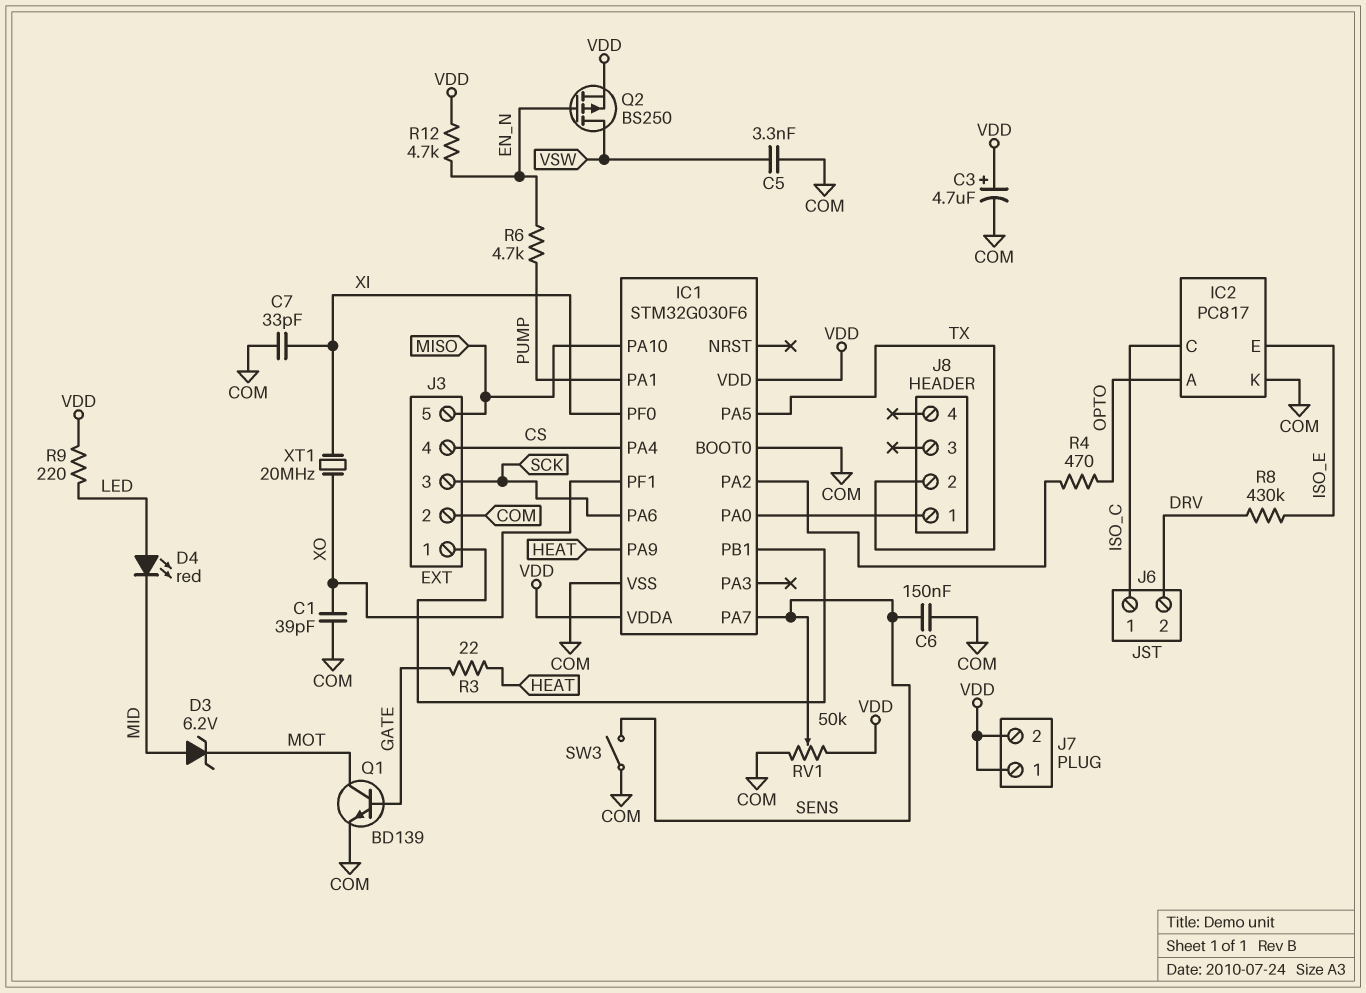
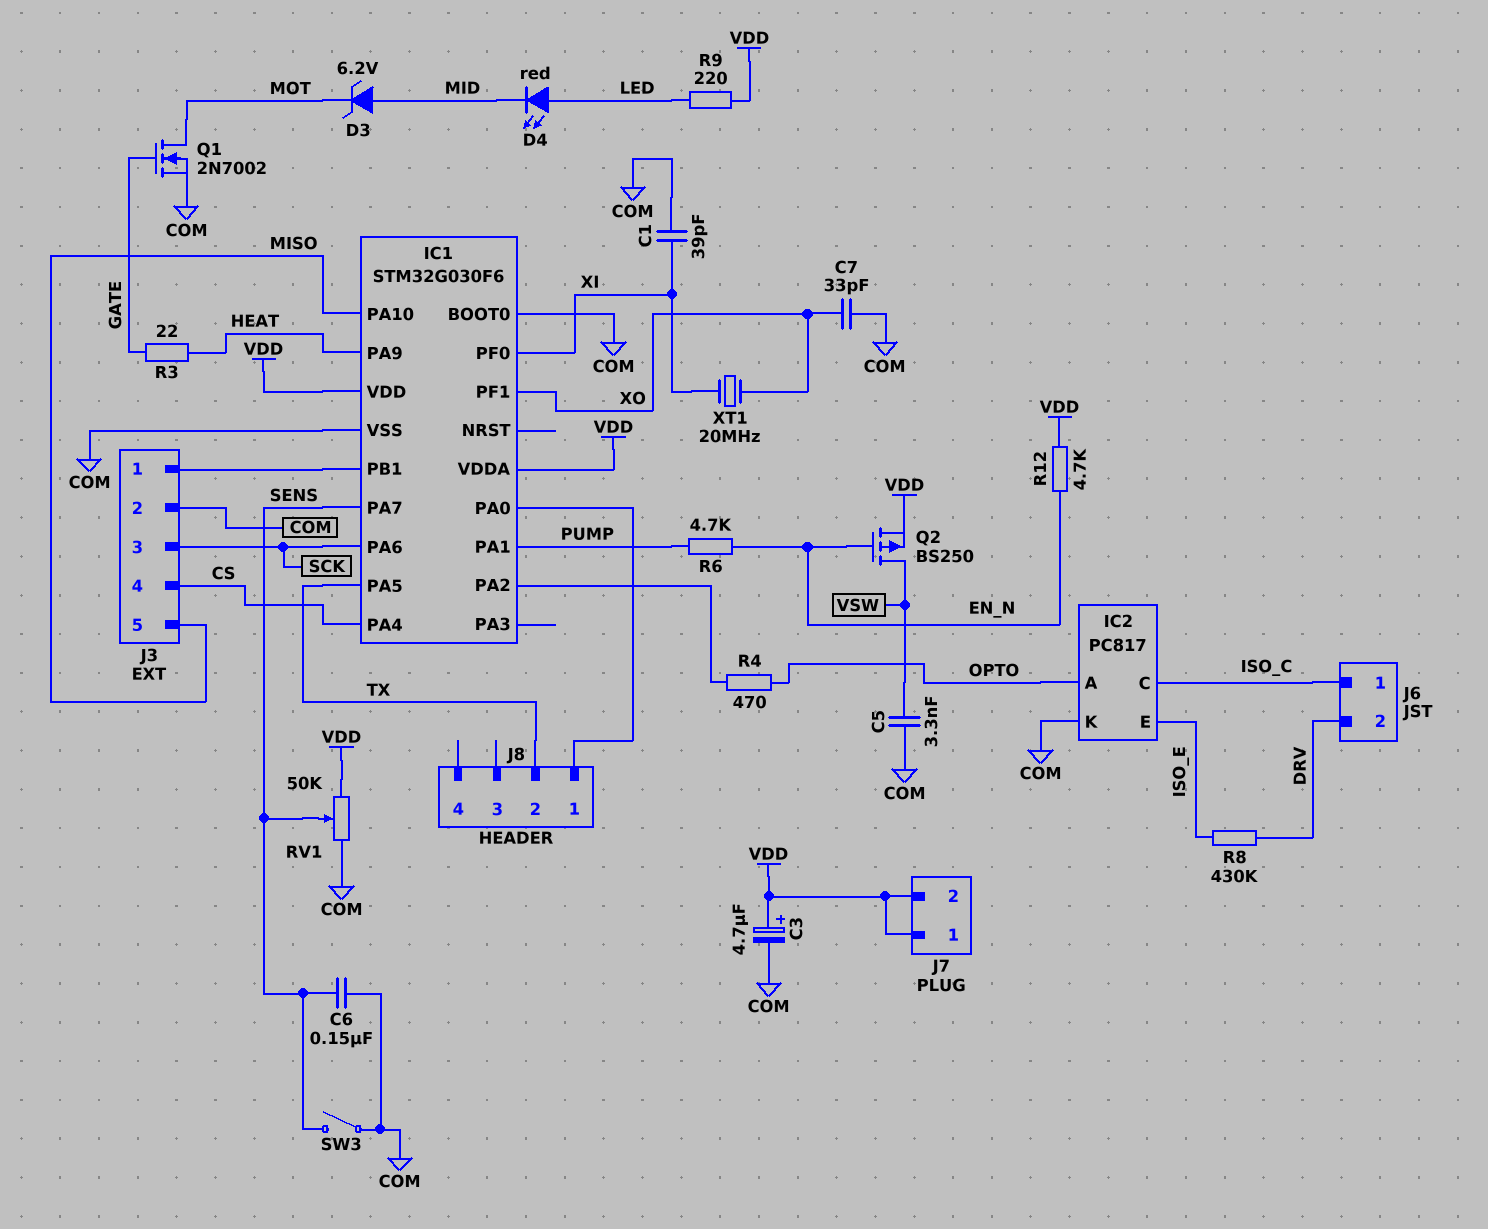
C1: 39pF (COM, XO) -> 39pF (COM, XI)
C7: 33pF (COM, XI) -> 33pF (COM, XO)
Q1: NPN BD139 (B GATE, C MOT, E COM) -> NMOS 2N7002 (G GATE, D MOT, S COM)

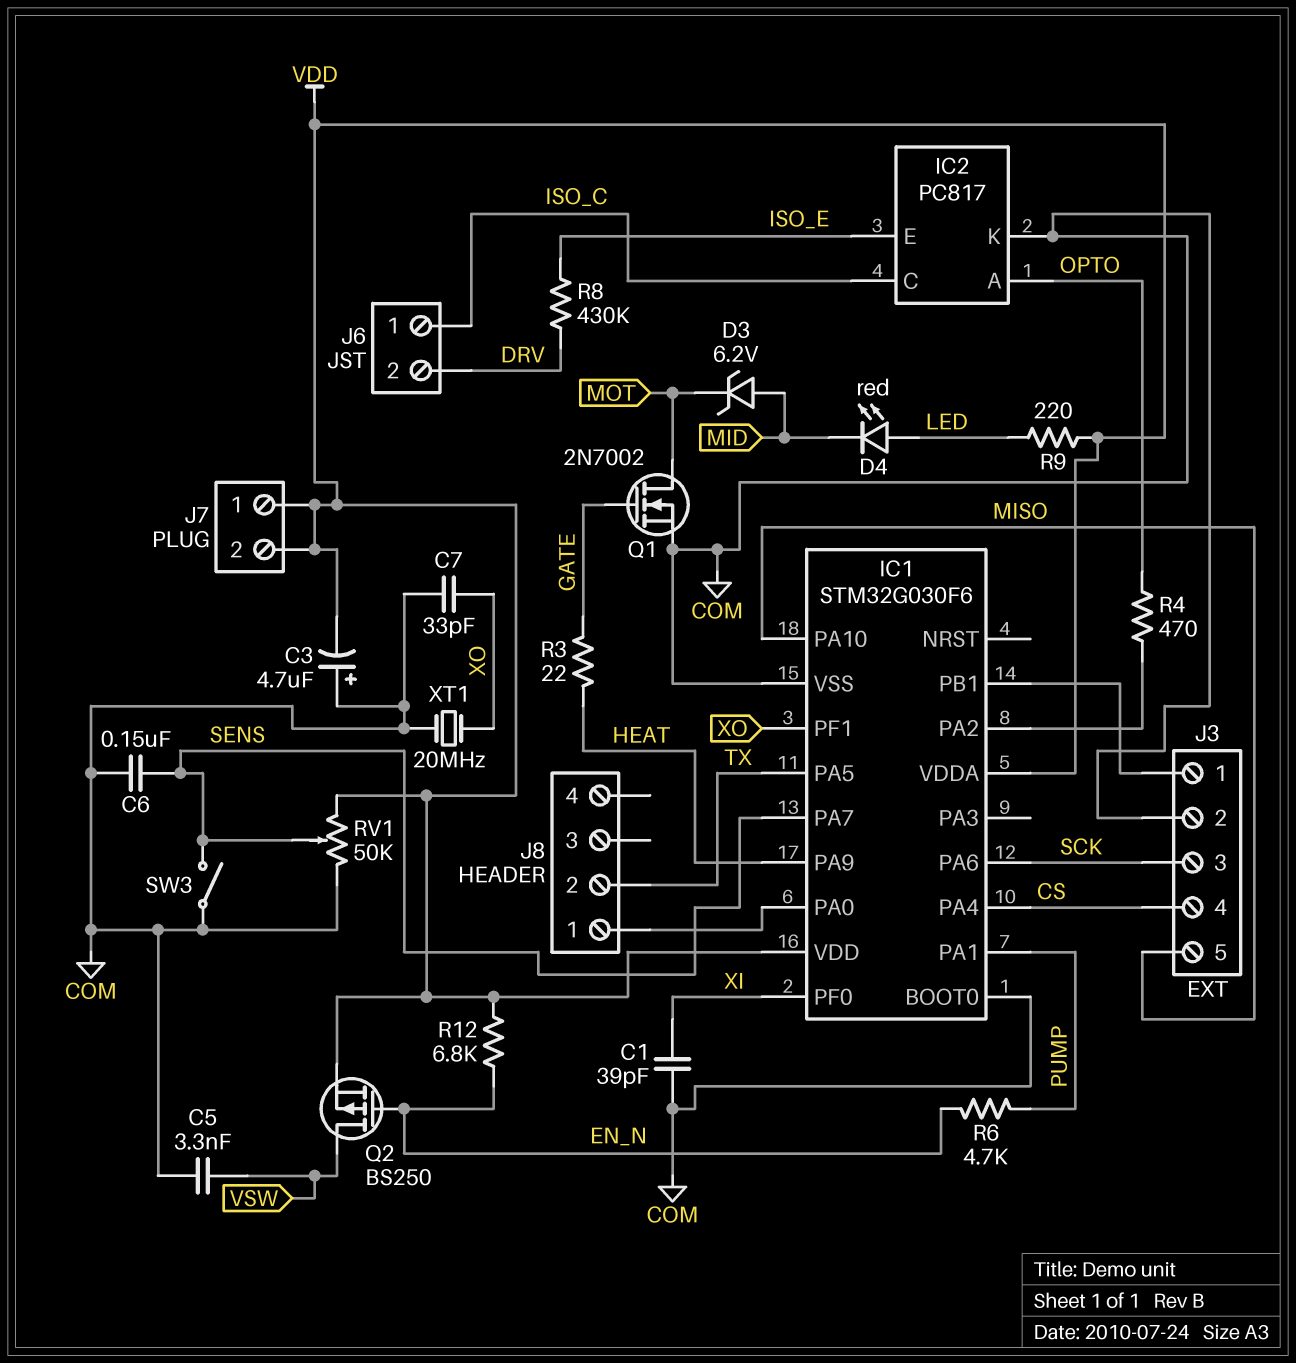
C3: 4.7uF (plus VDD, minus COM) -> 4.7uF (plus COM, minus VDD)
R12: 4.7k (EN_N, VDD) -> 6.8k (EN_N, VDD)
XT1: 20MHz (XI, XO) -> 20MHz (COM, XO)

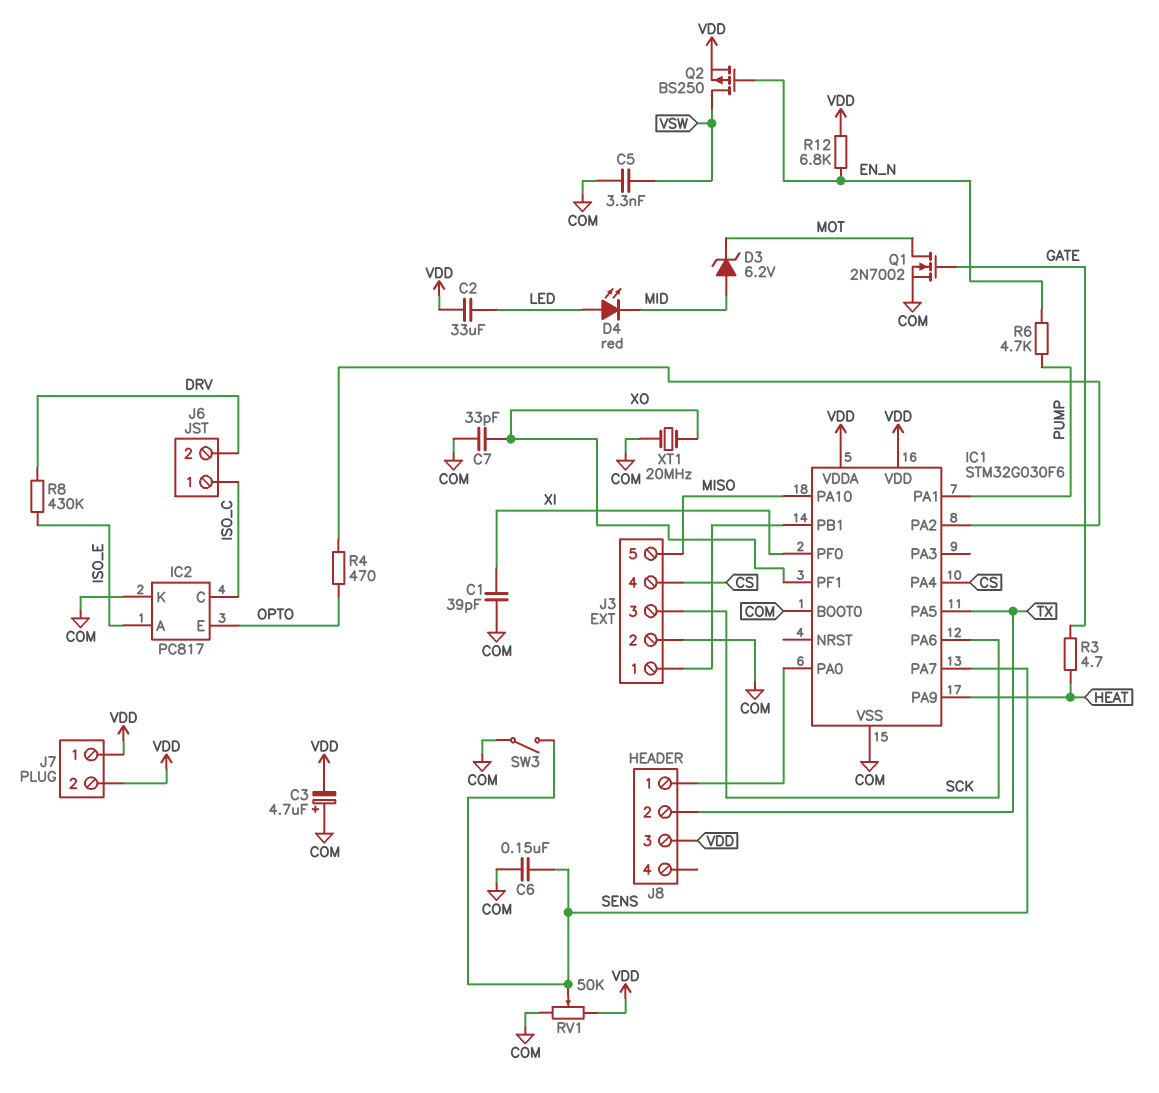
C2: none -> 33uF (LED, VDD)
IC2 pin A: OPTO -> ISO_E
IC2 pin E: ISO_E -> OPTO
J8 pin 3: none -> VDD
R3: 22 (GATE, HEAT) -> 4.7 (GATE, HEAT)
R9: 220 (LED, VDD) -> none

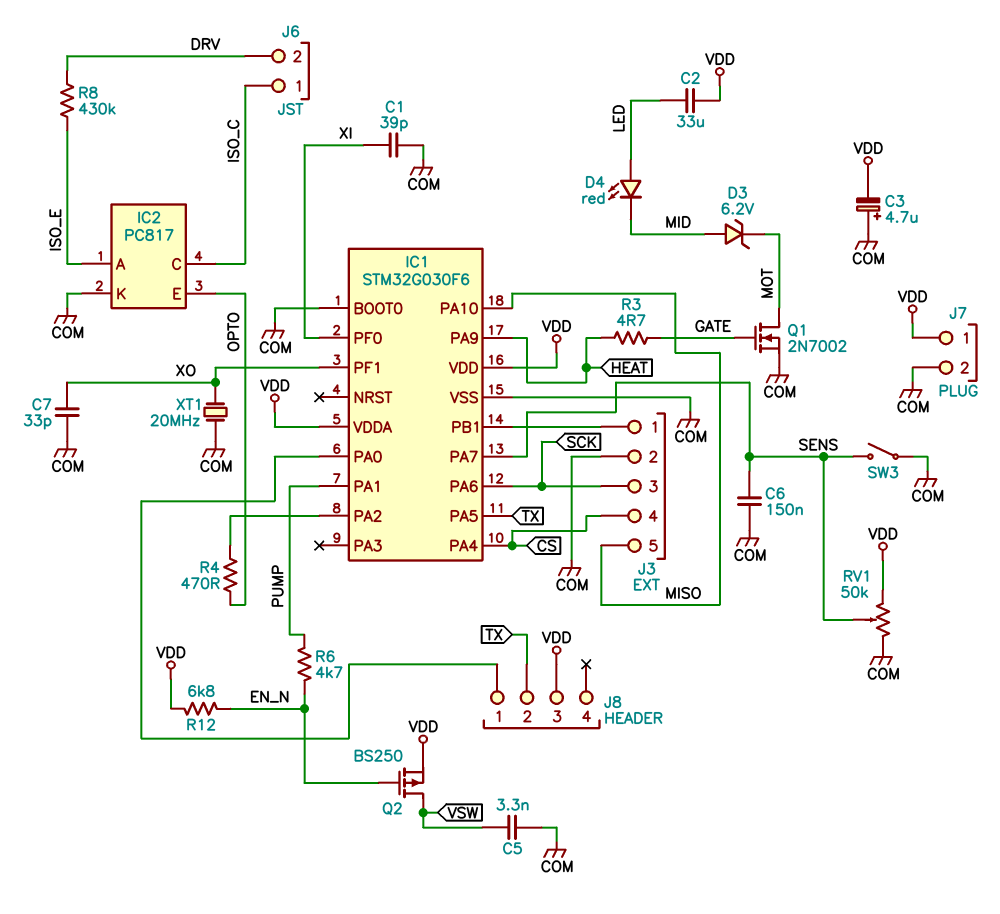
J7 pin 2: VDD -> COM

